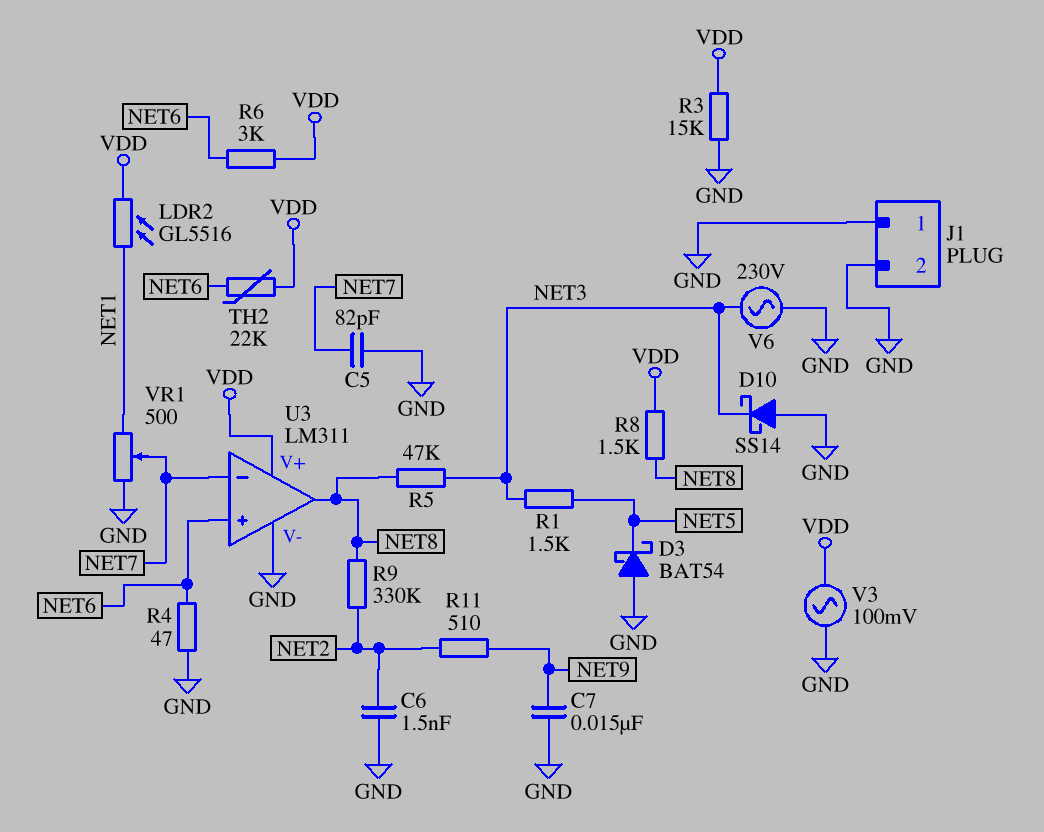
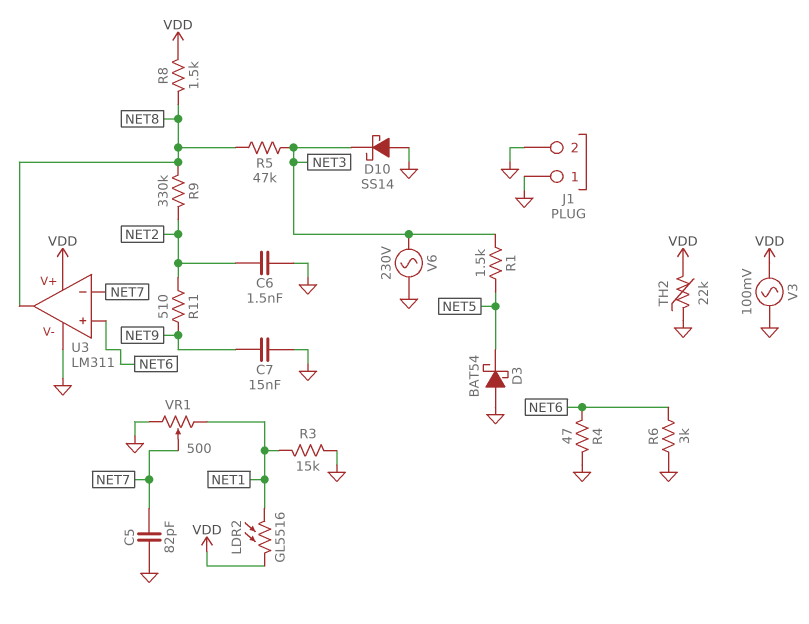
R3: 15k (GND, VDD) -> 15k (GND, NET1)
R6: 3k (NET6, VDD) -> 3k (GND, NET6)
TH2: 22k (NET6, VDD) -> 22k (GND, VDD)

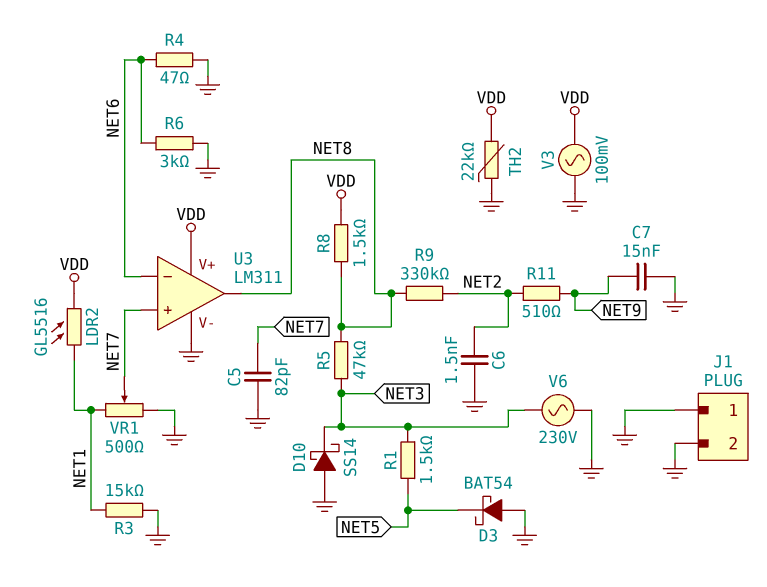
U3 pin in+: NET6 -> NET7
U3 pin in-: NET7 -> NET6

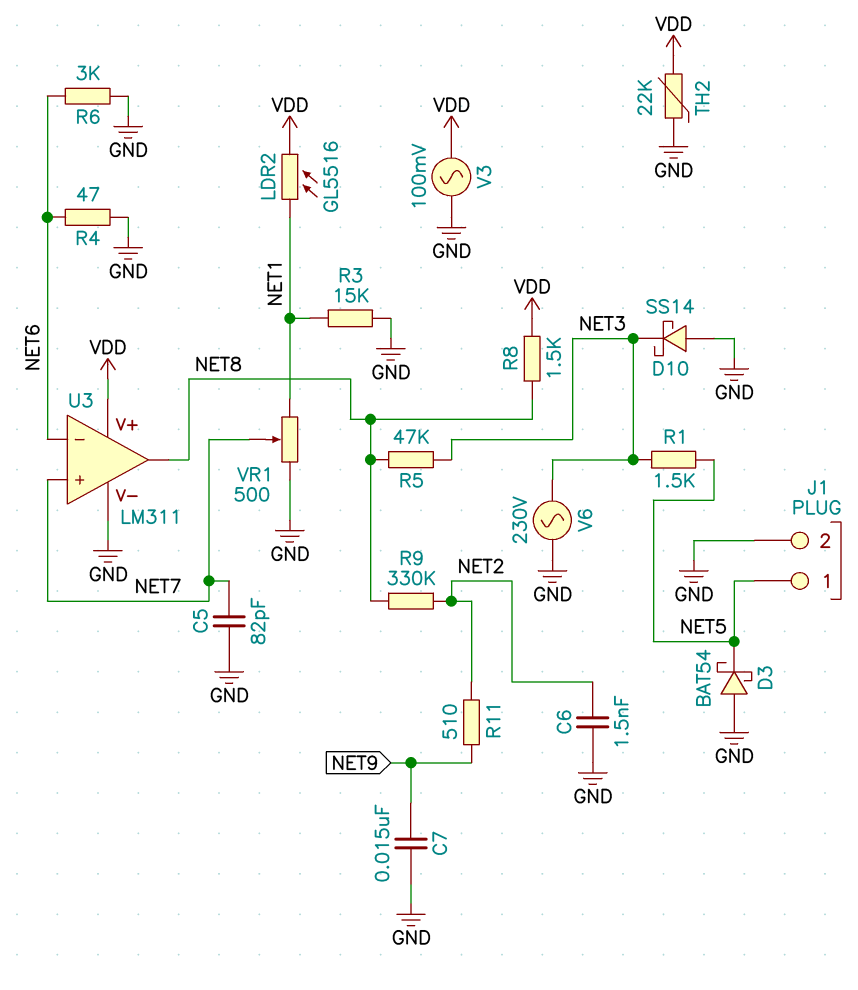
J1 pin 1: GND -> NET5

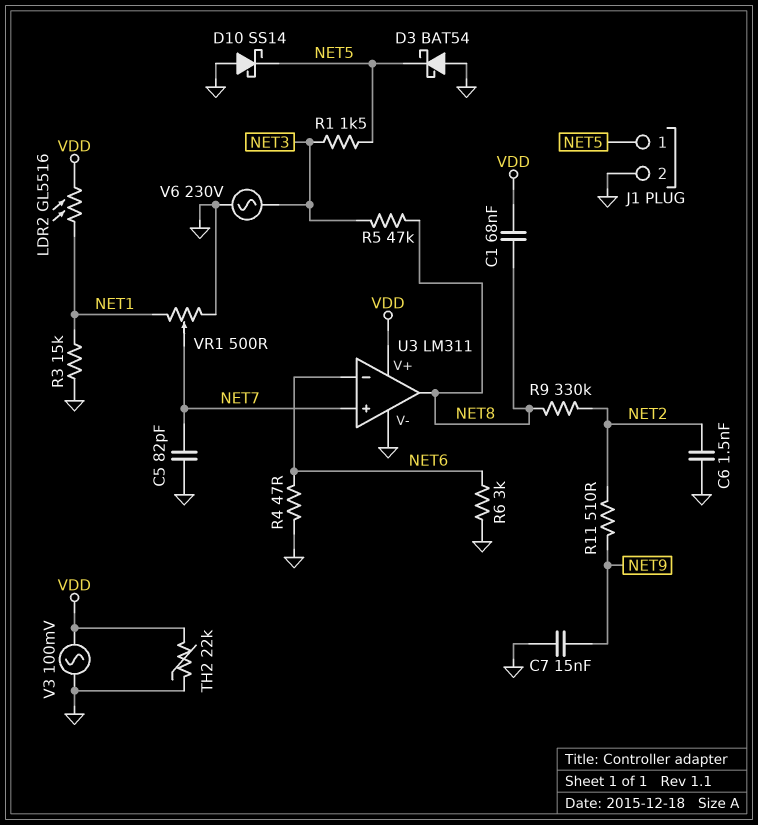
C1: none -> 68nF (NET8, VDD)
D10: schottky SS14 (A GND, K NET3) -> schottky SS14 (A GND, K NET5)
R8: 1.5k (NET8, VDD) -> none

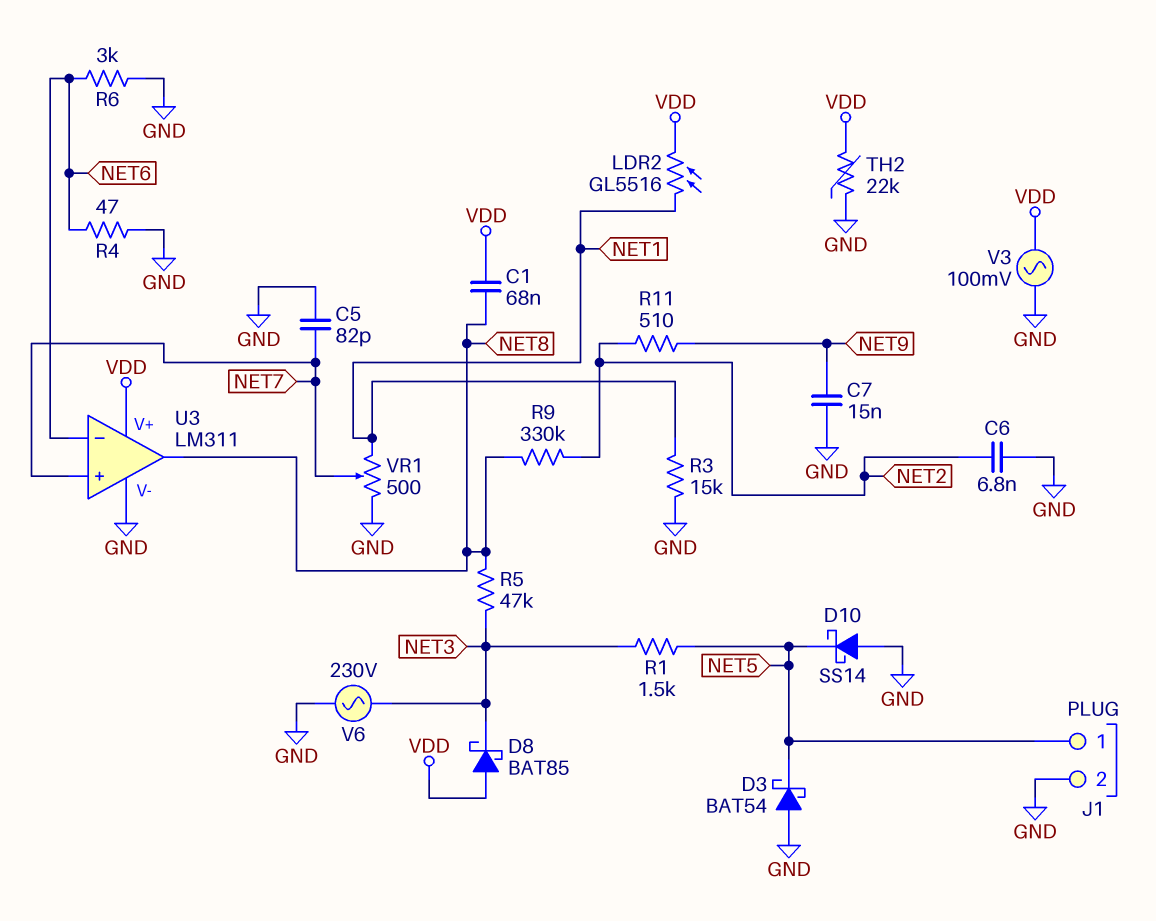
C6: 1.5nF (GND, NET2) -> 6.8nF (GND, NET2)
D8: none -> schottky BAT85 (A VDD, K NET3)

